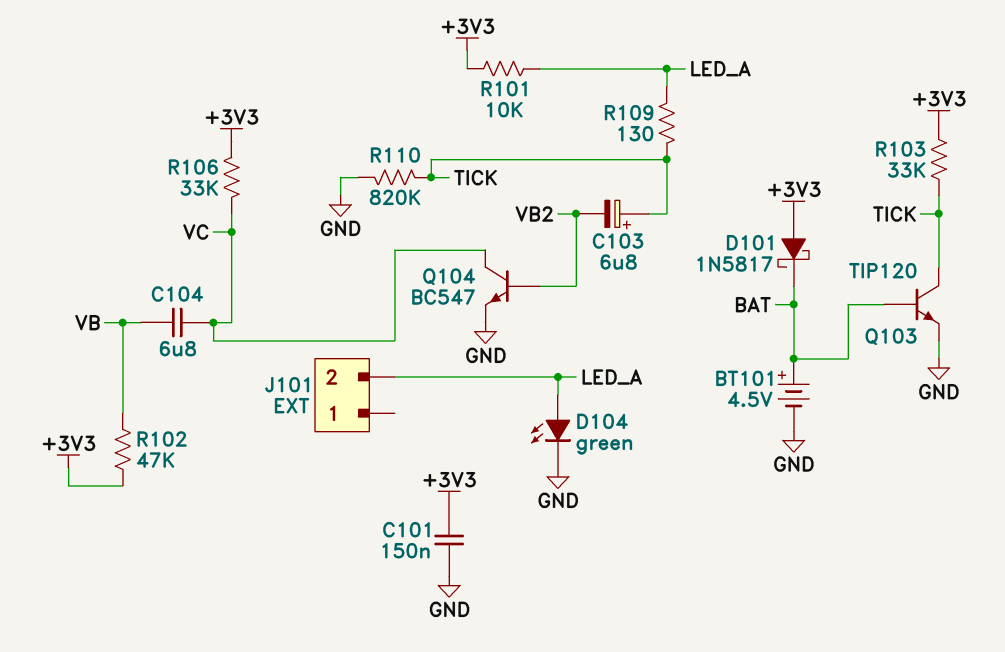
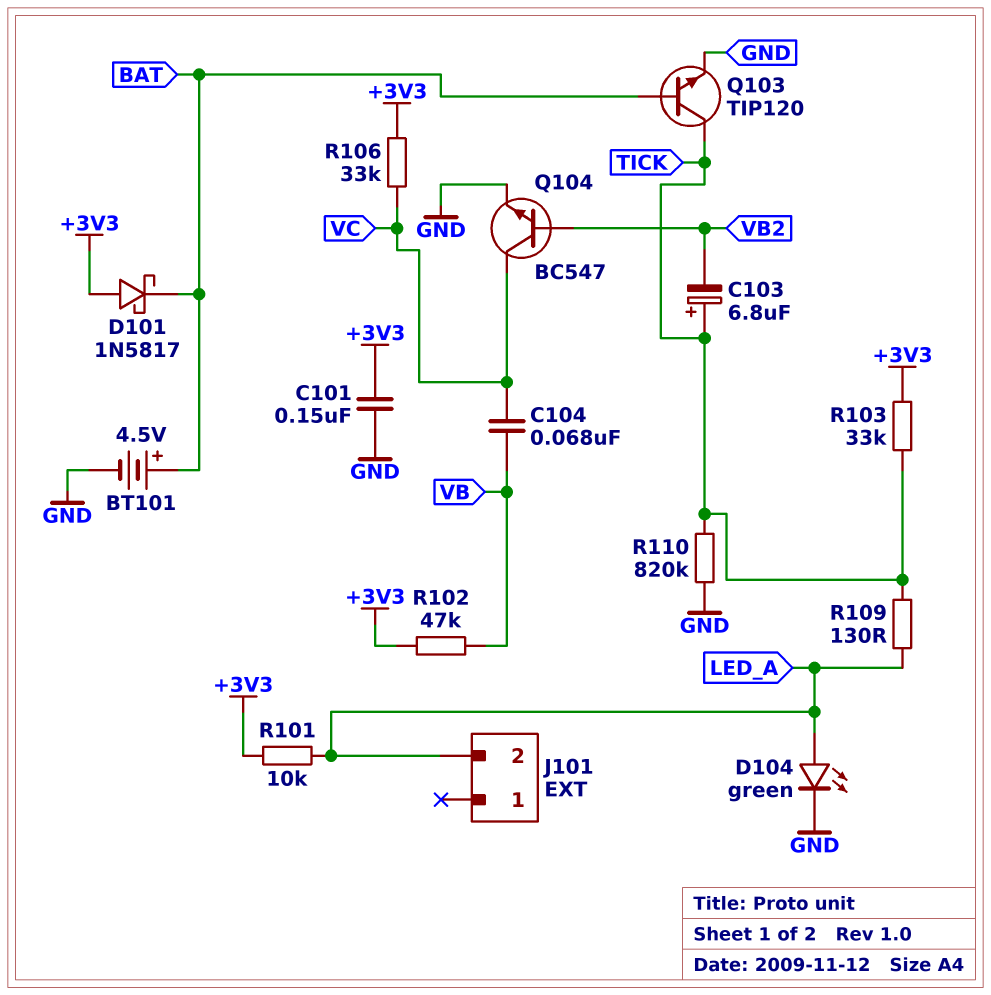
C104: 6.8uF (VB, VC) -> 68nF (VB, VC)

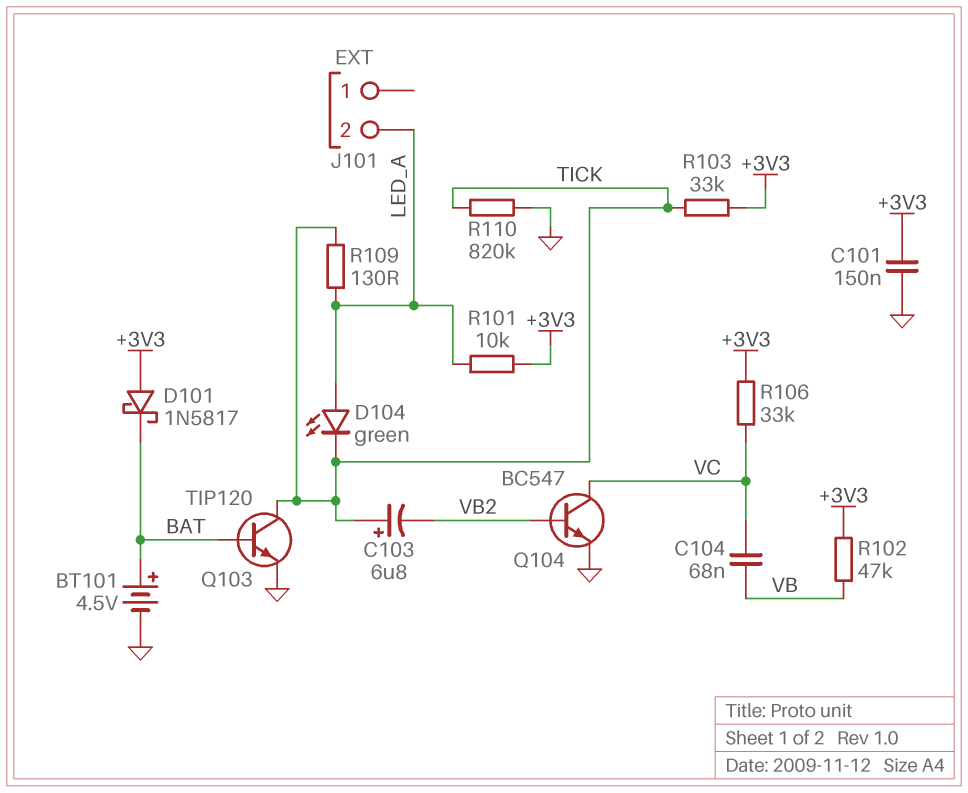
D104: LED green (A LED_A, K GND) -> LED green (A LED_A, K TICK)

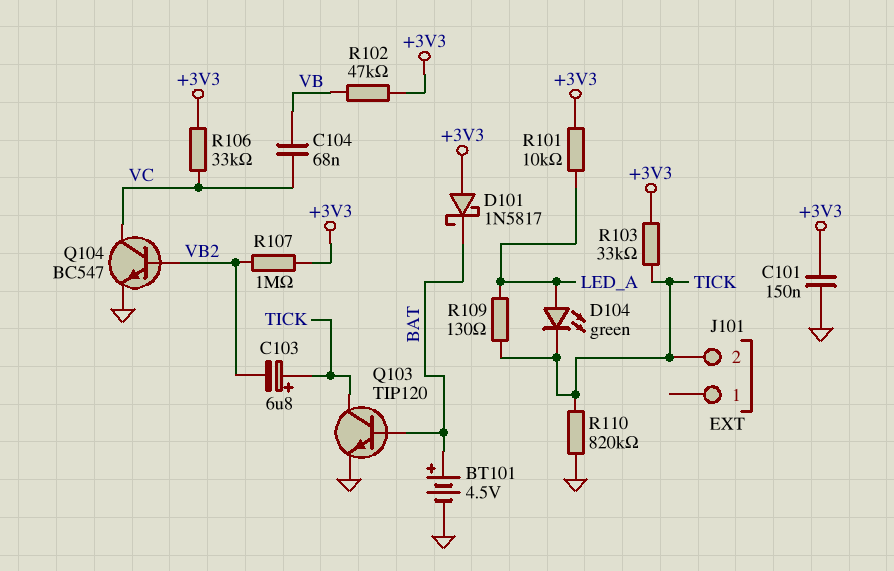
J101 pin 2: LED_A -> TICK
R107: none -> 1M (+3V3, VB2)

